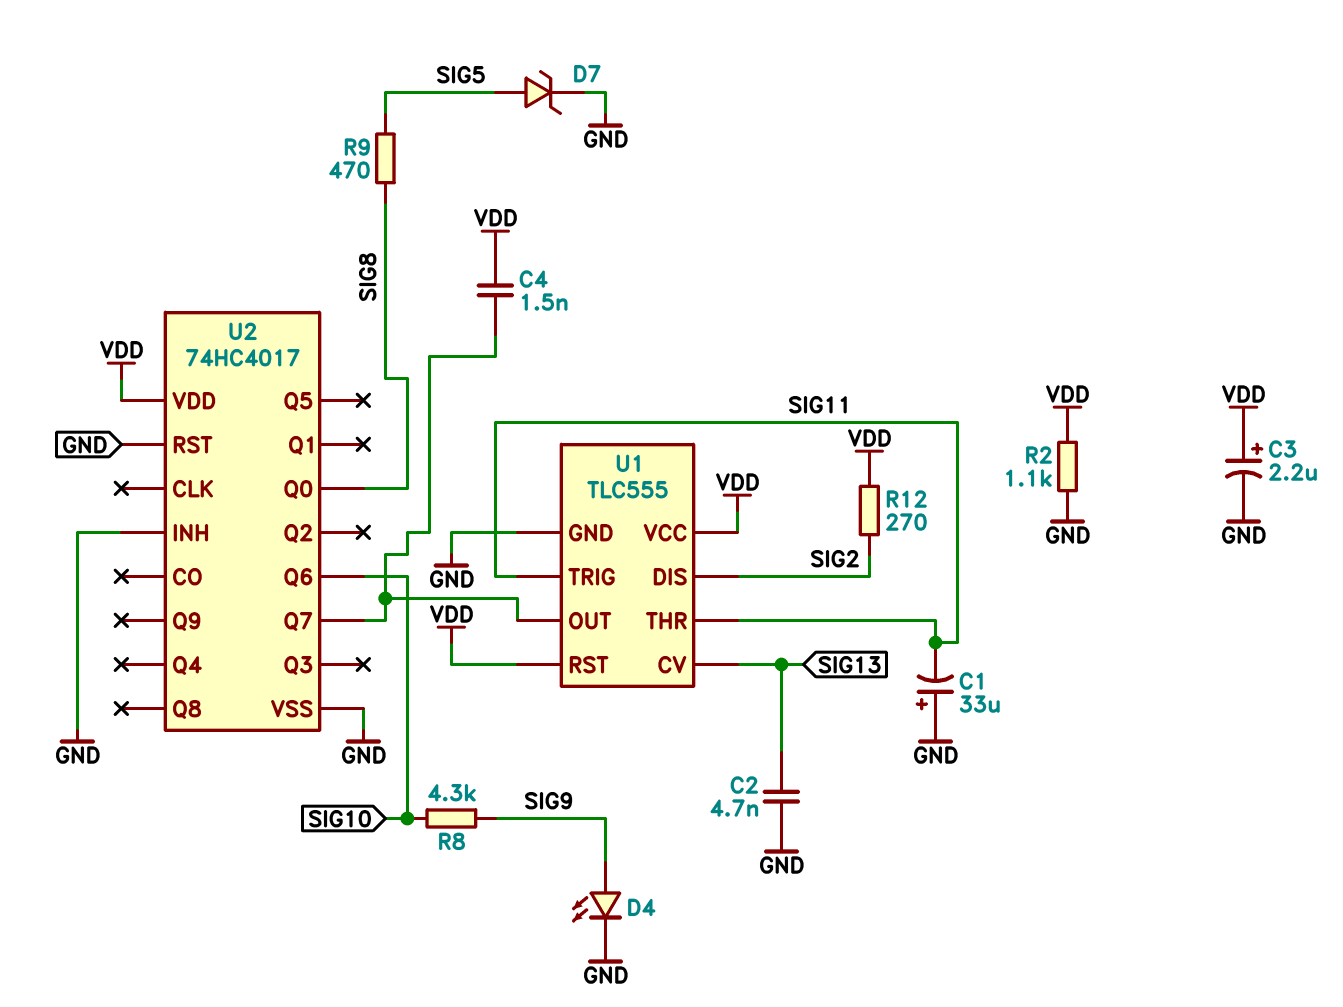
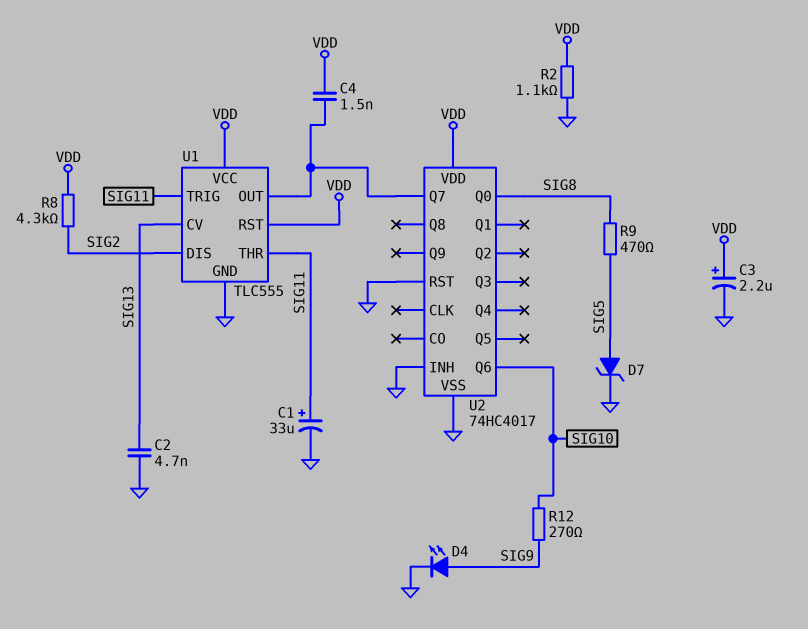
C1: 33uF (plus GND, minus SIG11) -> 33uF (plus SIG11, minus GND)
R8: 4.3k (SIG9, SIG10) -> 4.3k (SIG2, VDD)
R12: 270 (SIG2, VDD) -> 270 (SIG9, SIG10)

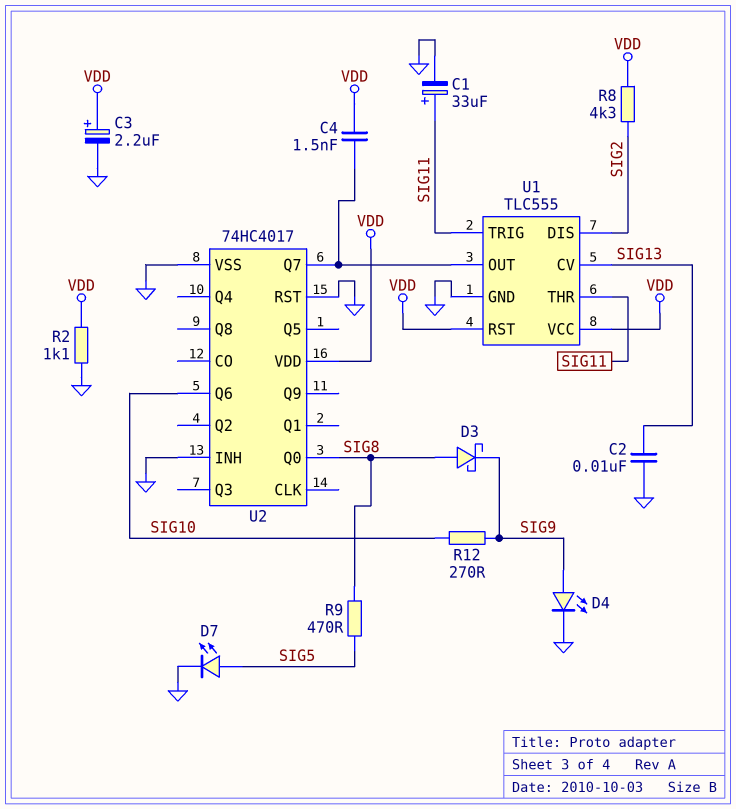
C2: 4.7nF (GND, SIG13) -> 10nF (GND, SIG13)
D3: none -> schottky (A SIG8, K SIG9)
D7: zener (A SIG5, K GND) -> LED (A SIG5, K GND)

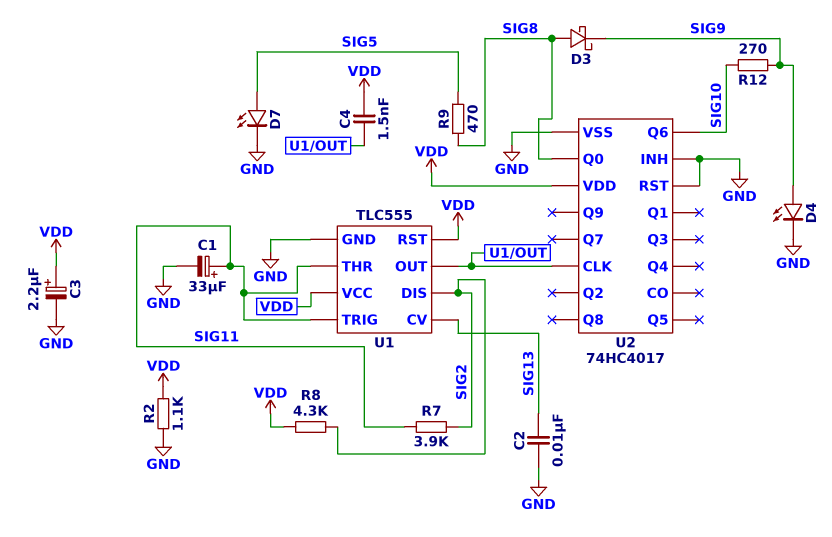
R7: none -> 3.9k (SIG2, SIG11)
U2 pin CLK: none -> U1/OUT
U2 pin Q7: U1/OUT -> none

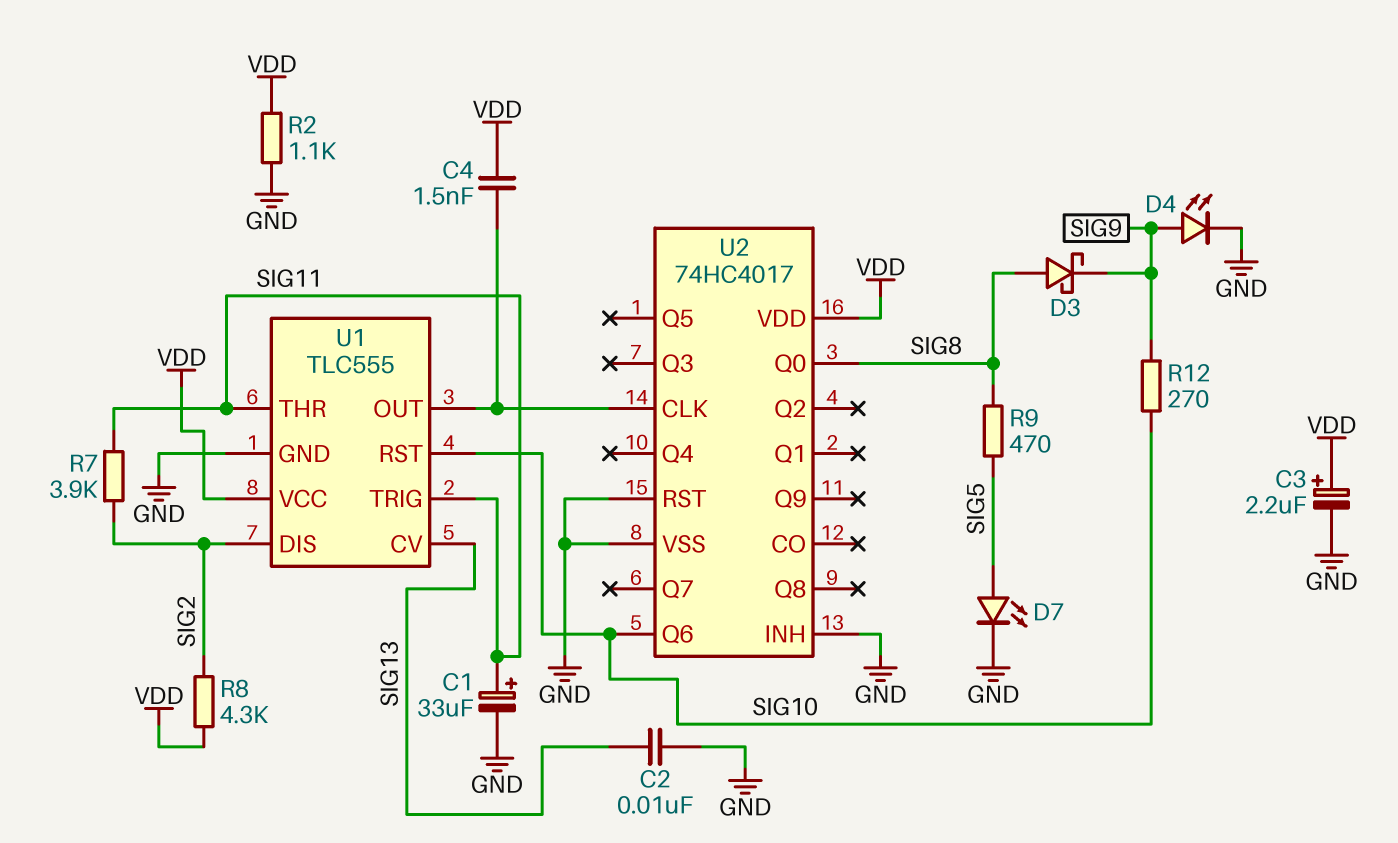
U1 pin RST: VDD -> SIG10

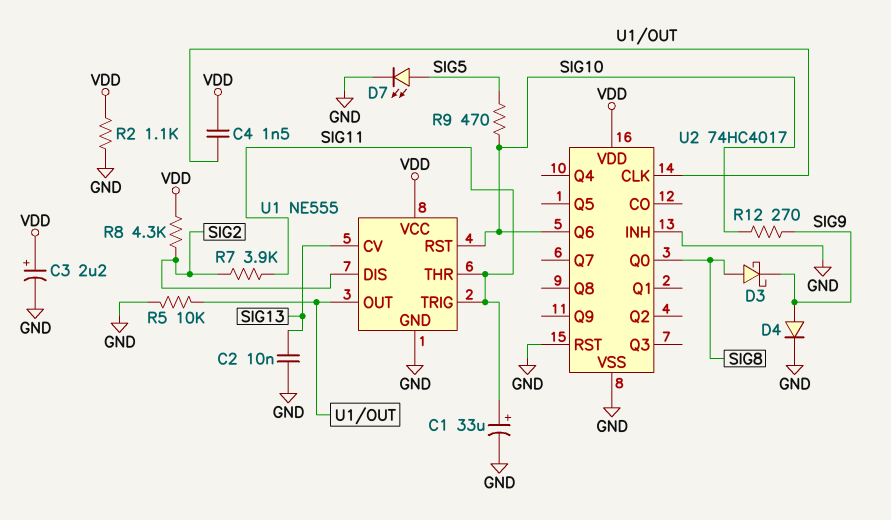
D4: LED (A SIG9, K GND) -> diode (A SIG9, K GND)
R5: none -> 10k (GND, U1/OUT)
R9: 470 (SIG5, SIG8) -> 470 (SIG5, SIG10)
U1: TLC555 -> NE555

